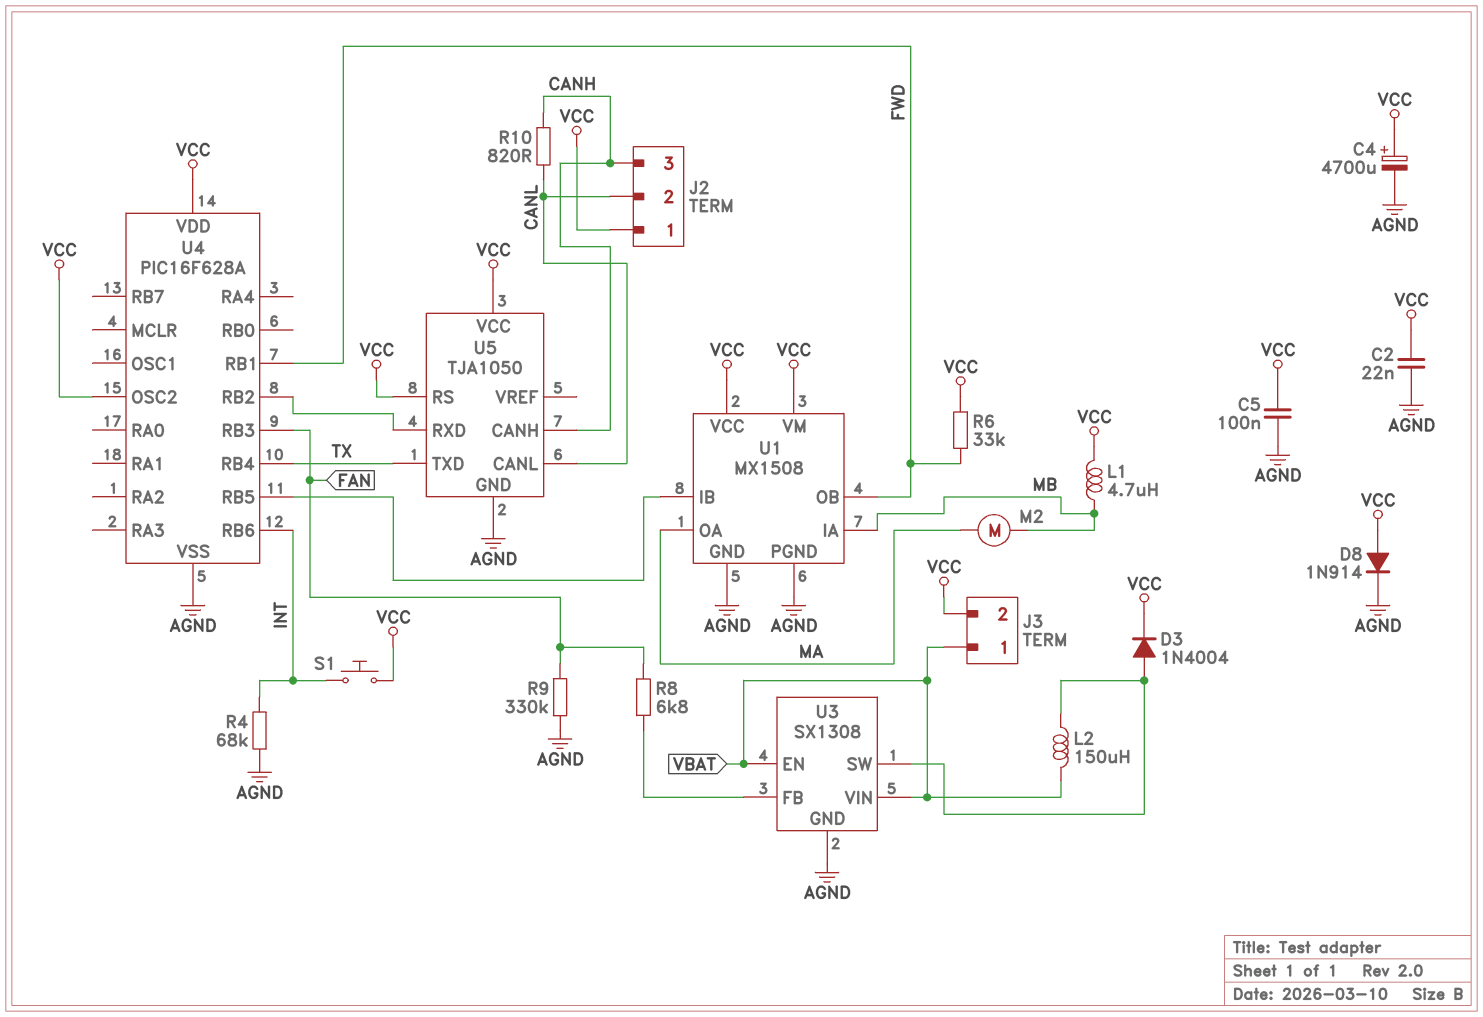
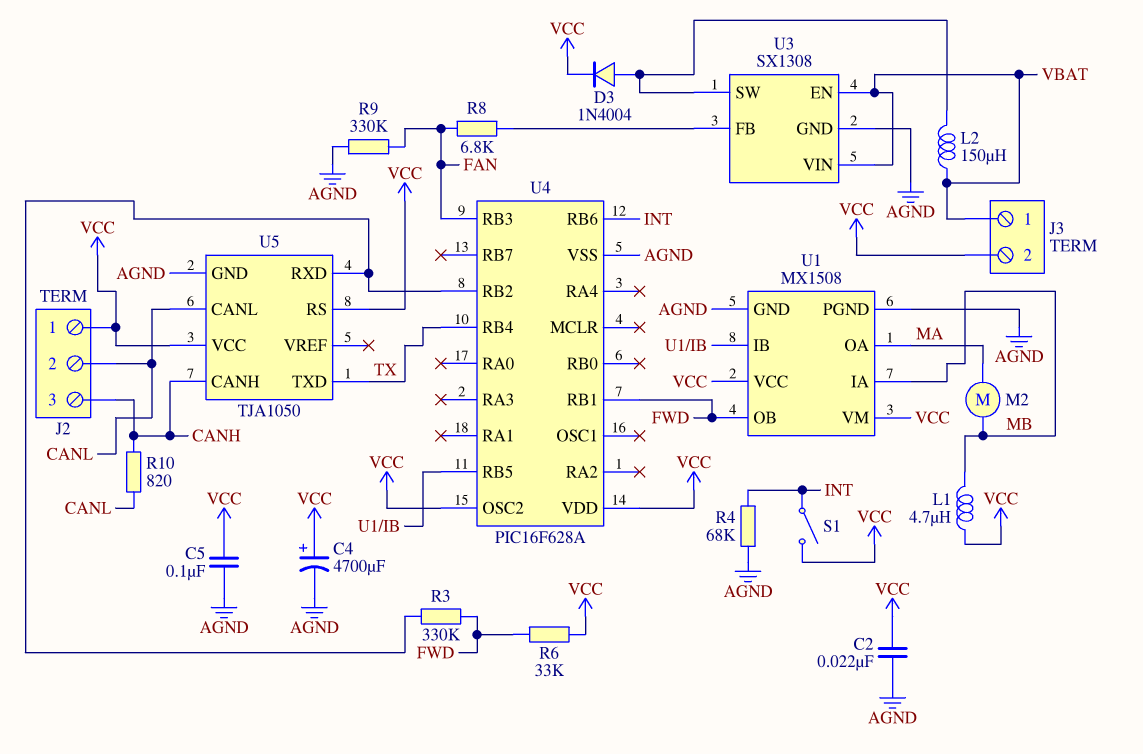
D8: diode 1N914 (A VCC, K AGND) -> none
R3: none -> 330k (FWD, U4/RB2)
S1: button (INT, VCC) -> switch (INT, VCC)

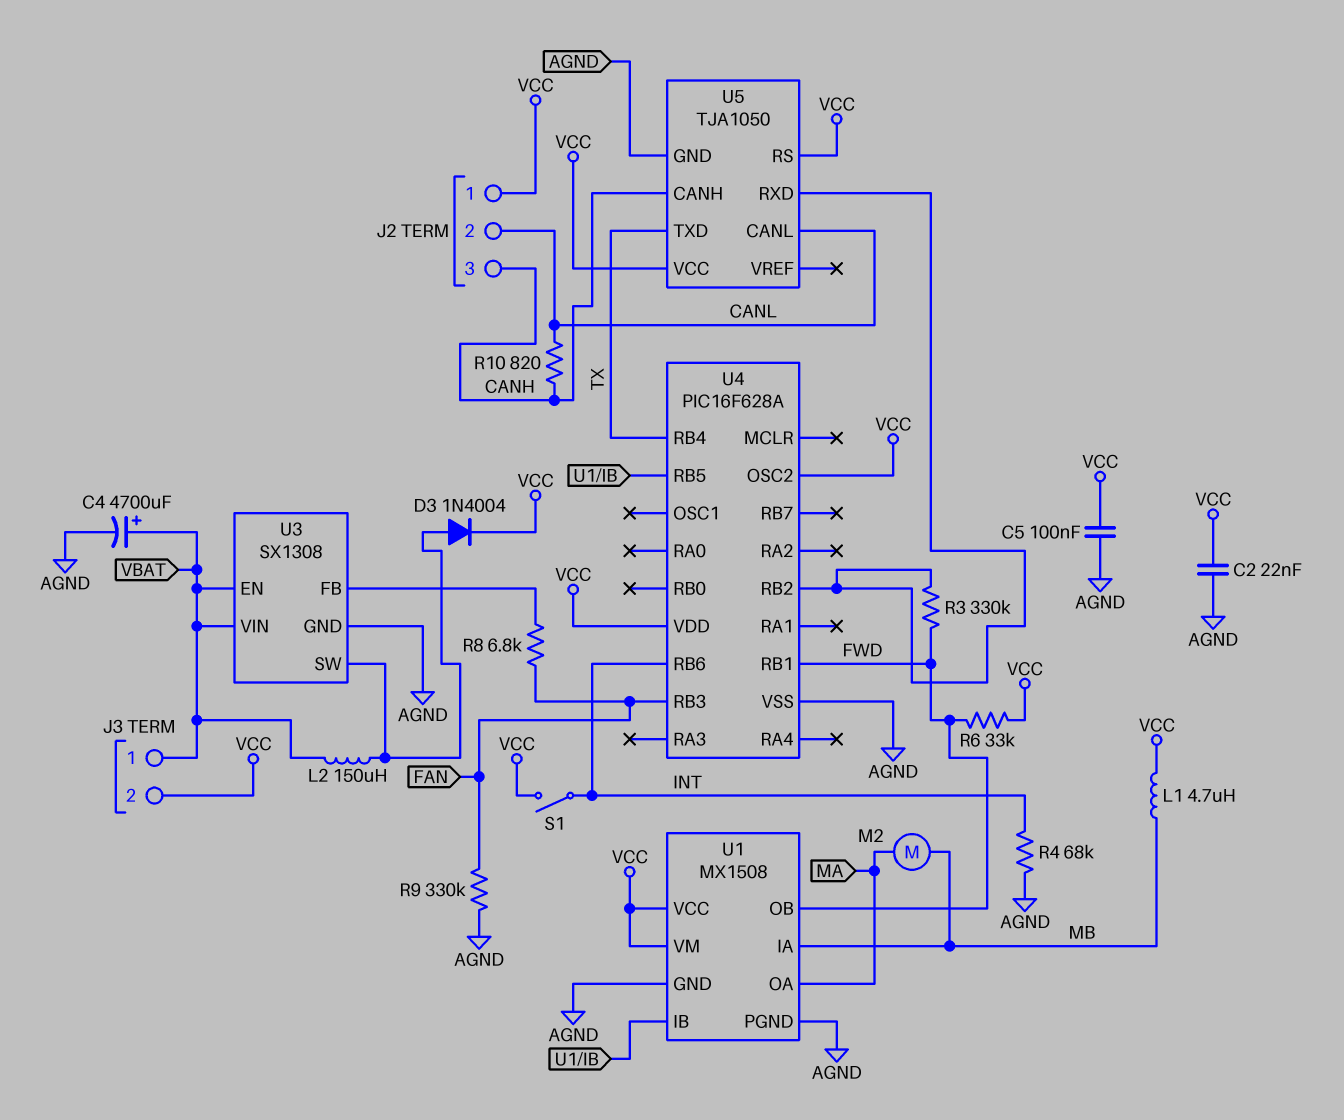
C4: 4700uF (plus VCC, minus AGND) -> 4700uF (plus VBAT, minus AGND)

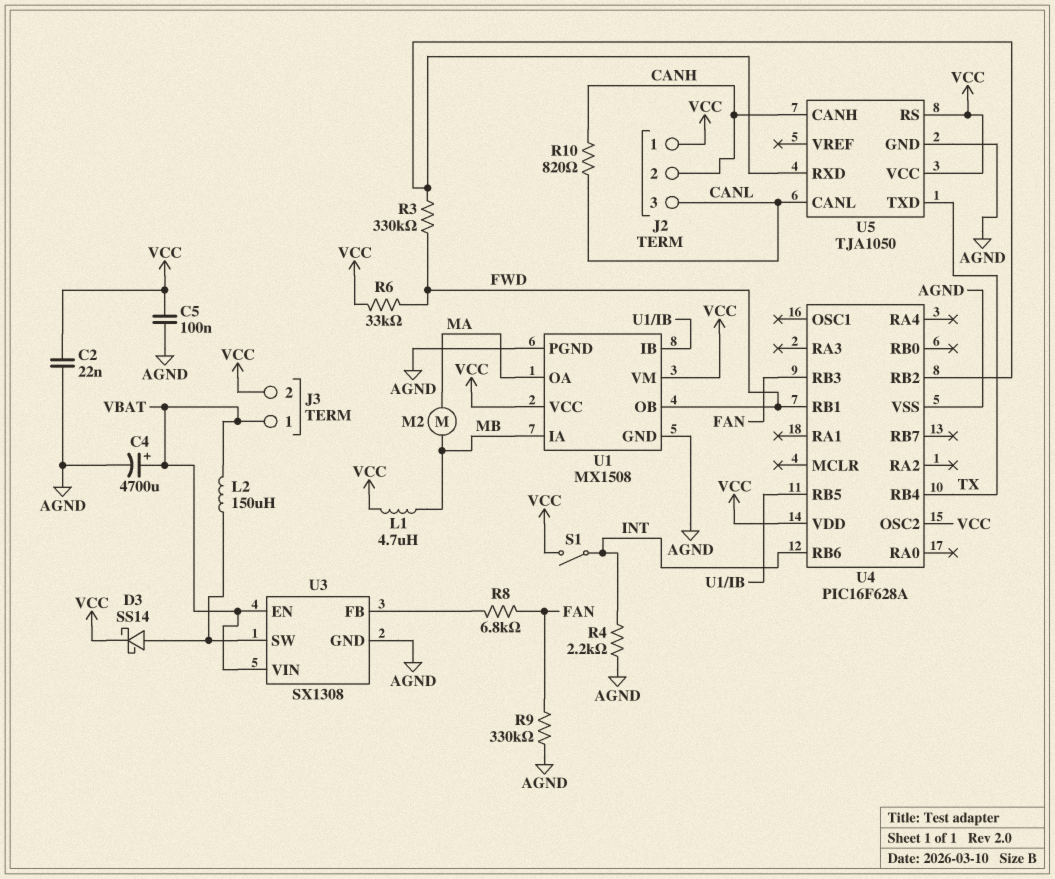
D3: diode 1N4004 (A U3/SW, K VCC) -> schottky SS14 (A U3/SW, K VCC)
J2 pin 2: CANL -> CANH
J2 pin 3: CANH -> CANL
R4: 68k (AGND, INT) -> 2.2k (AGND, INT)

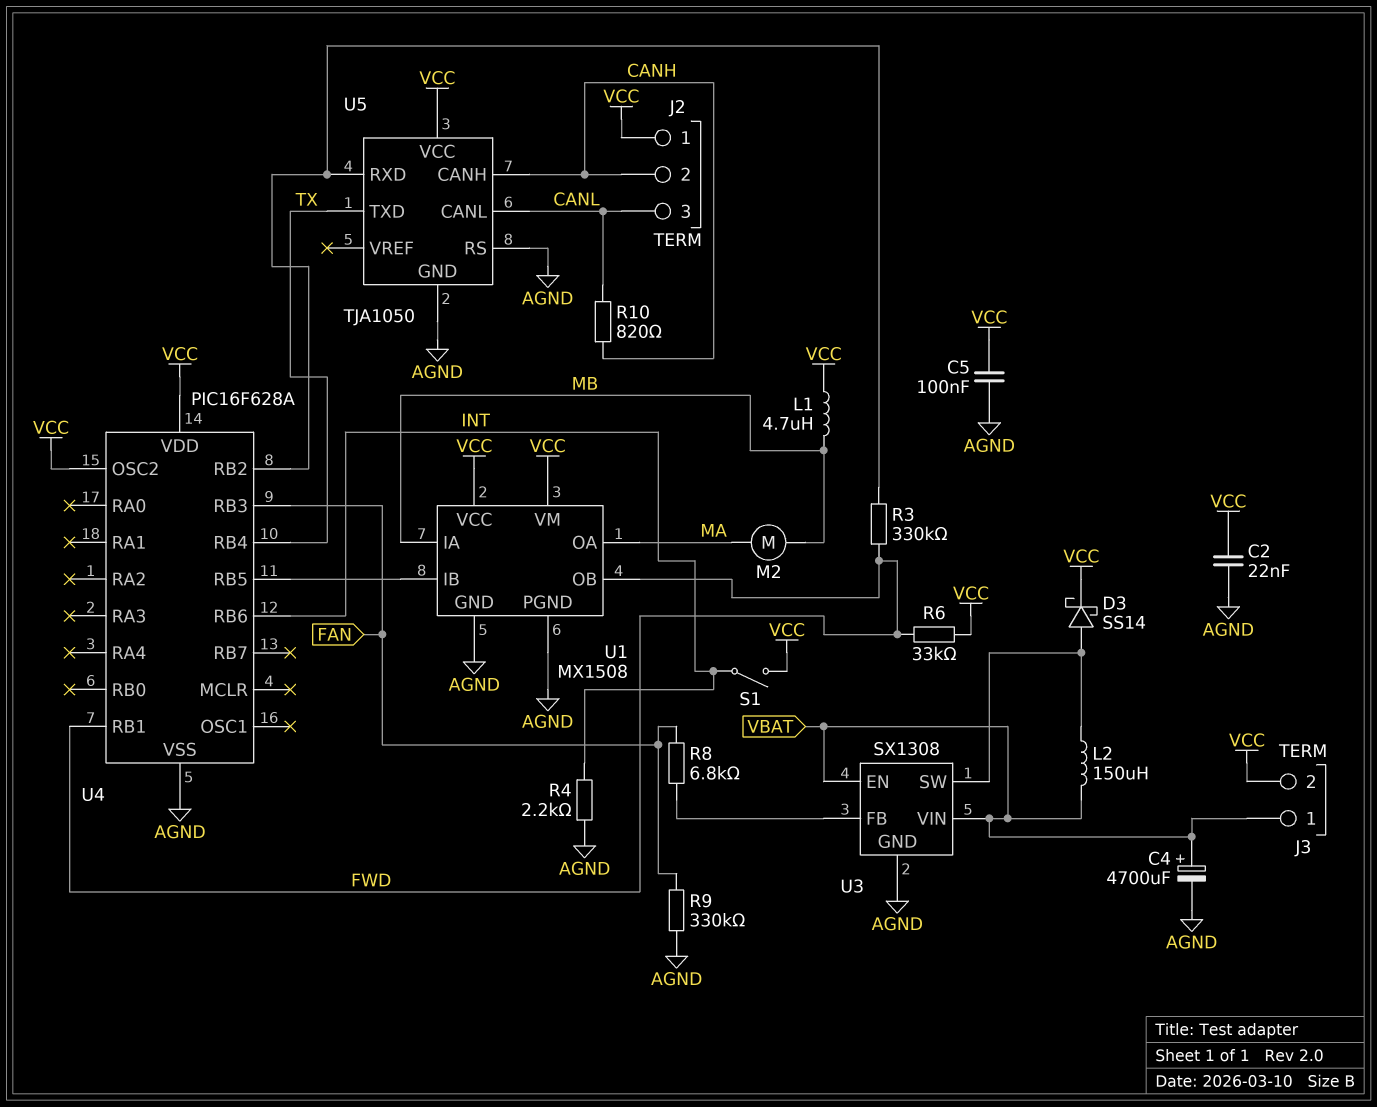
U5 pin RS: VCC -> AGND

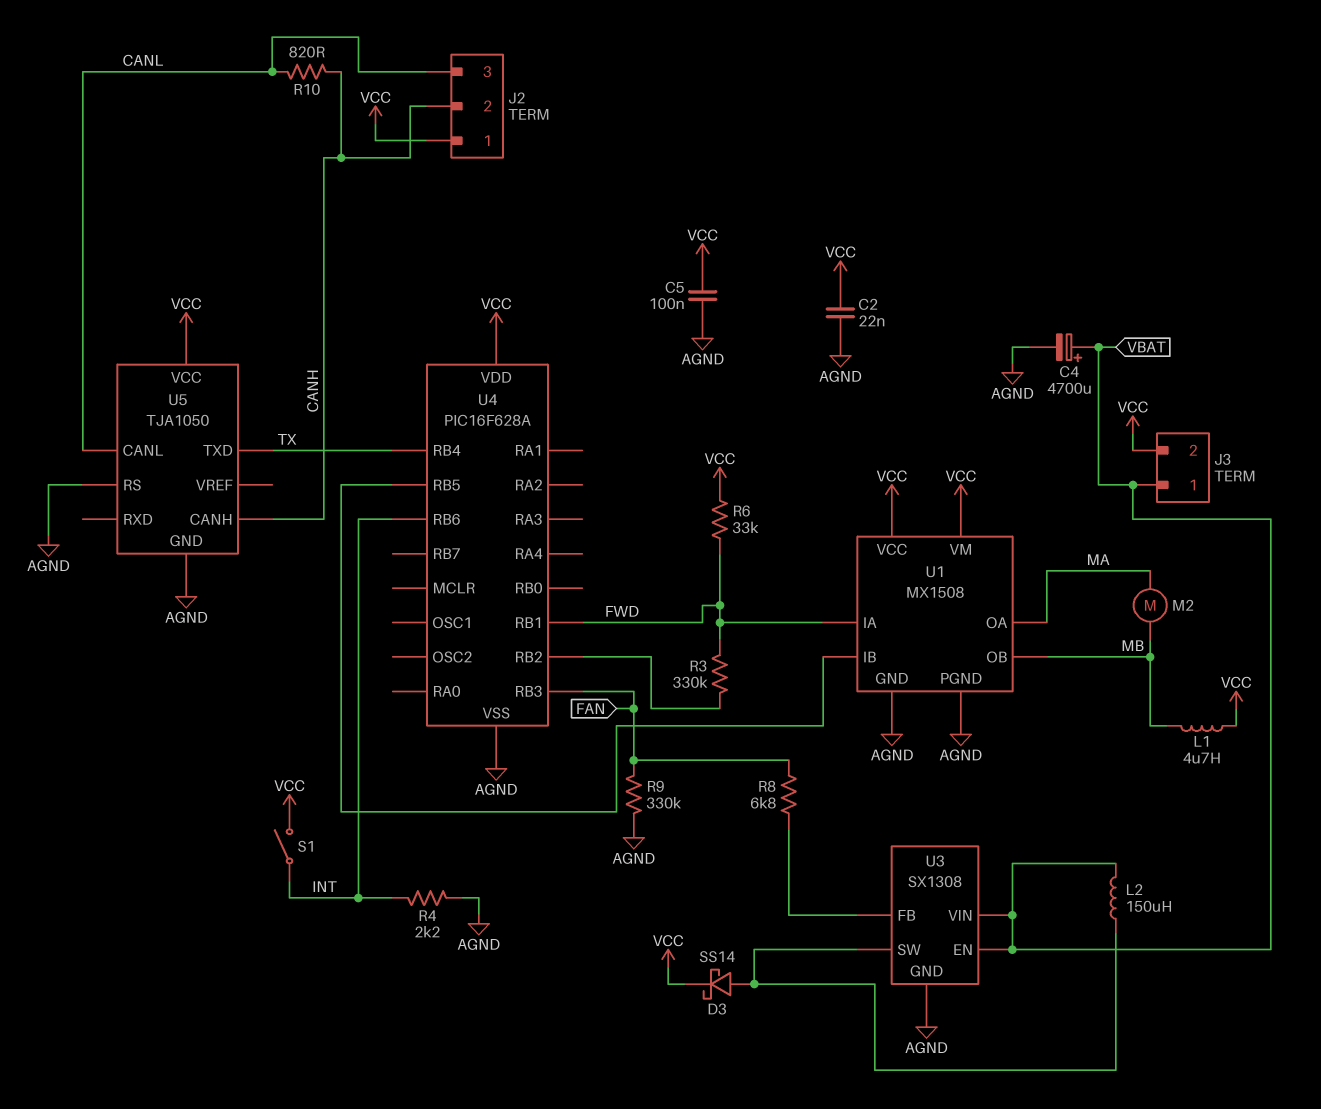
U1 pin IA: MB -> FWD
U1 pin OB: FWD -> MB
U4 pin OSC2: VCC -> none
U5 pin RXD: U4/RB2 -> none

